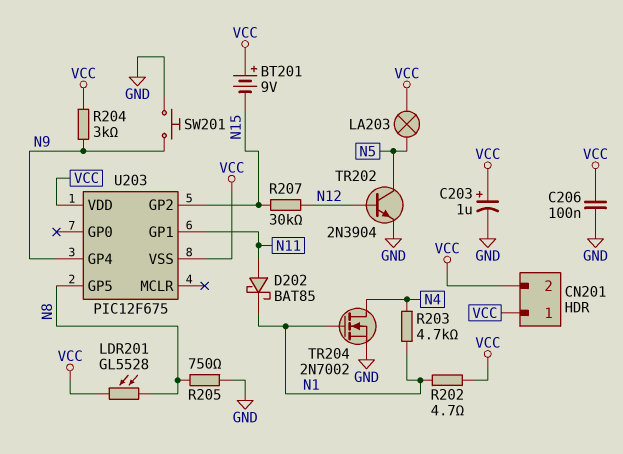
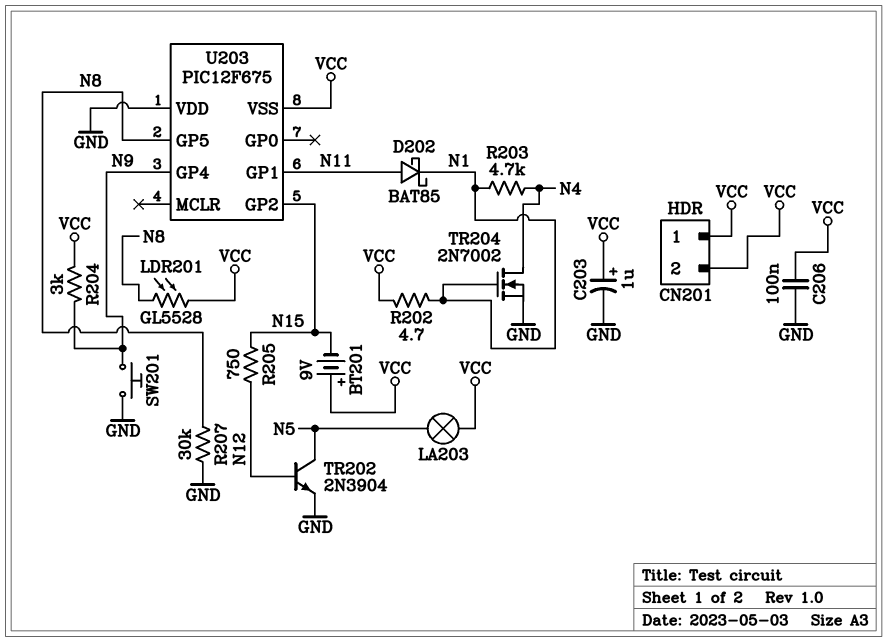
R205: 750 (GND, N8) -> 750 (N12, N15)
R207: 30k (N12, N15) -> 30k (GND, N8)
U203 pin VDD: VCC -> GND

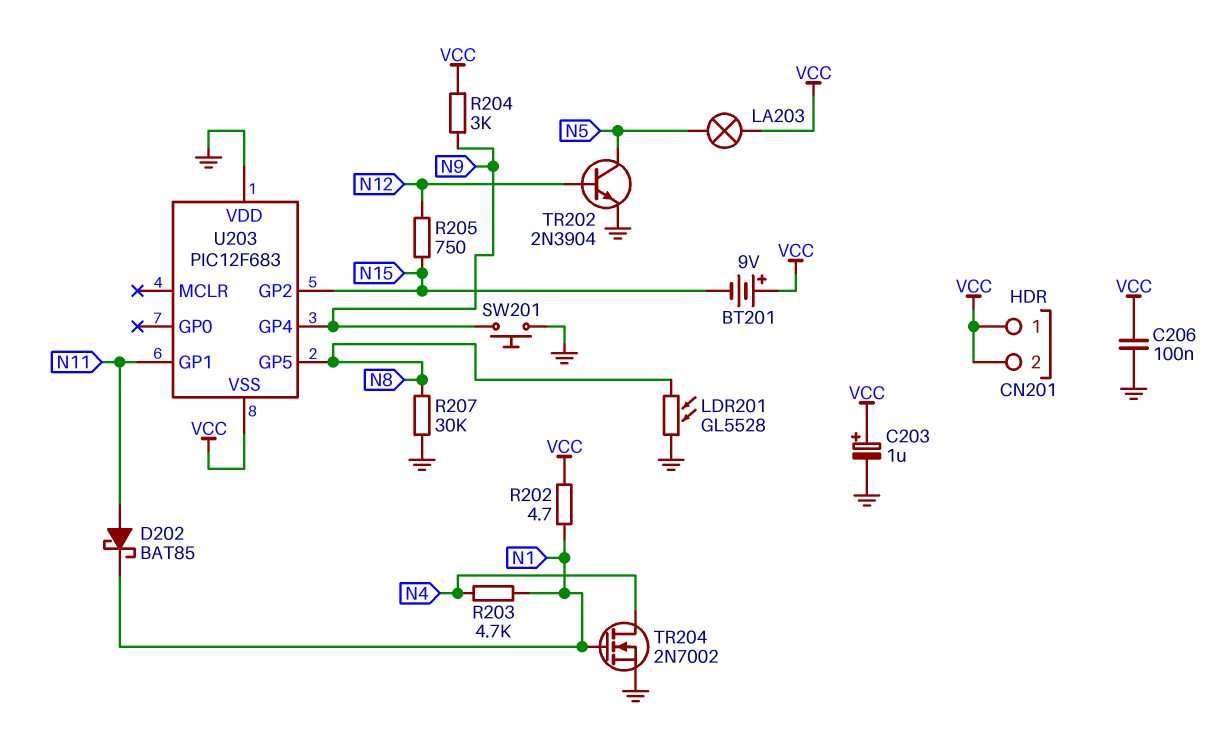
LDR201: GL5528 (N8, VCC) -> GL5528 (GND, N8)
U203: PIC12F675 -> PIC12F683

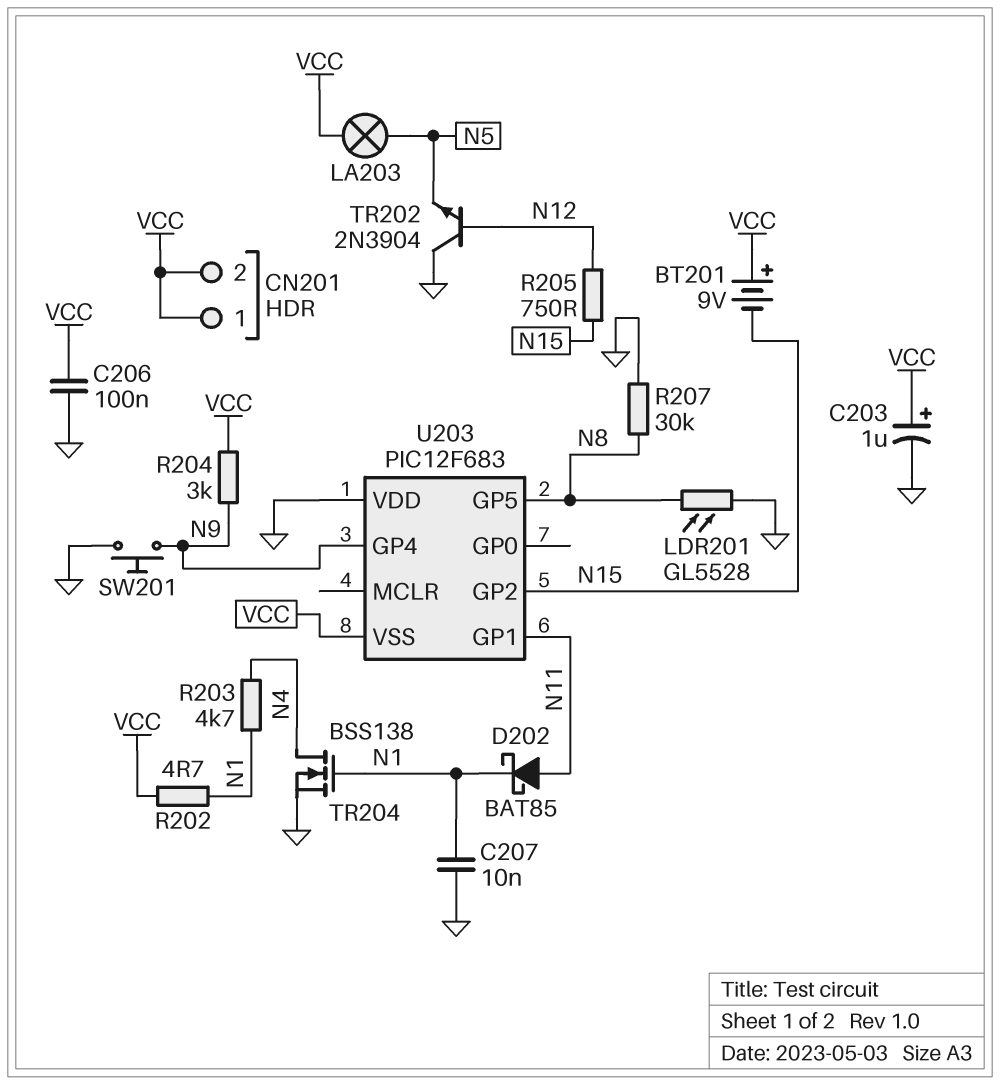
C207: none -> 10nF (GND, N1)
TR202: NPN 2N3904 (B N12, C N5, E GND) -> NPN 2N3904 (B N12, C GND, E N5)
TR204: NMOS 2N7002 (G N1, D N4, S GND) -> NMOS BSS138 (G N1, D N4, S GND)

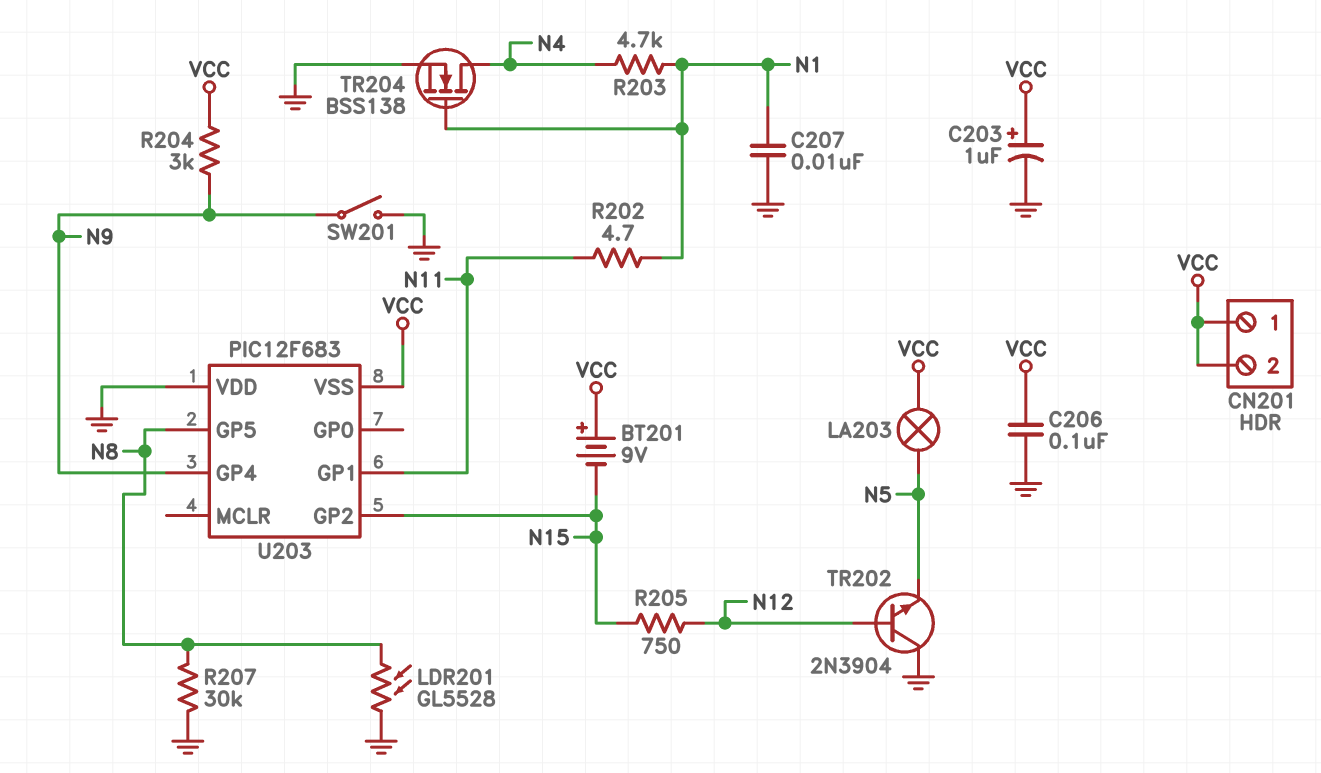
D202: schottky BAT85 (A N11, K N1) -> none
R202: 4.7 (N1, VCC) -> 4.7 (N1, N11)
SW201: button (GND, N9) -> switch (GND, N9)

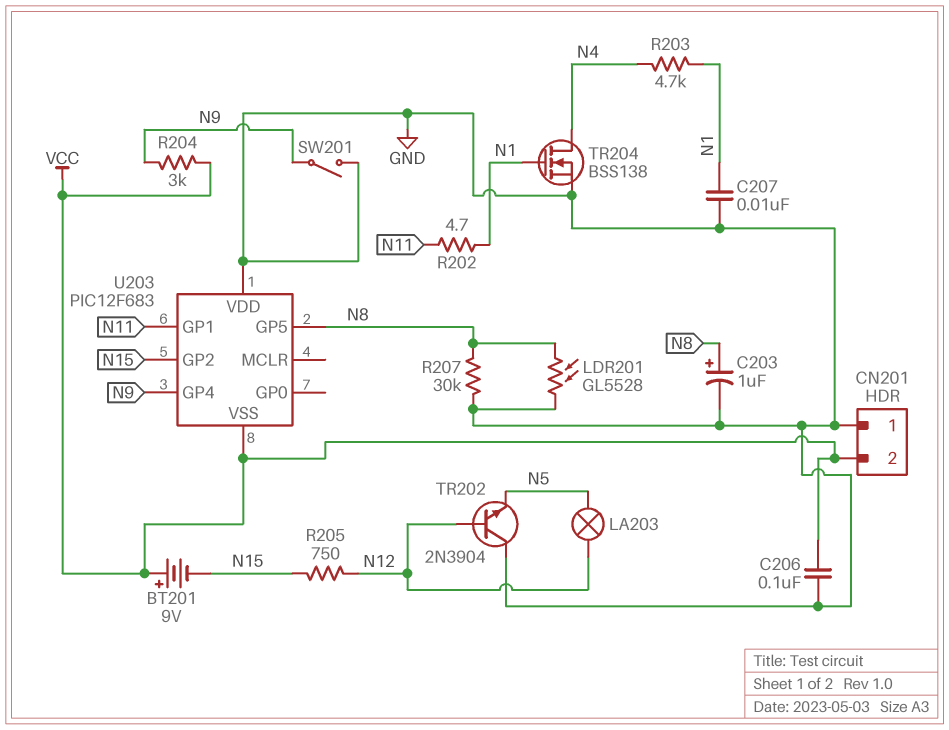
C203: 1uF (plus VCC, minus GND) -> 1uF (plus N8, minus GND)
CN201 pin 1: VCC -> GND
LA203: lamp (N5, VCC) -> lamp (N5, N12)

